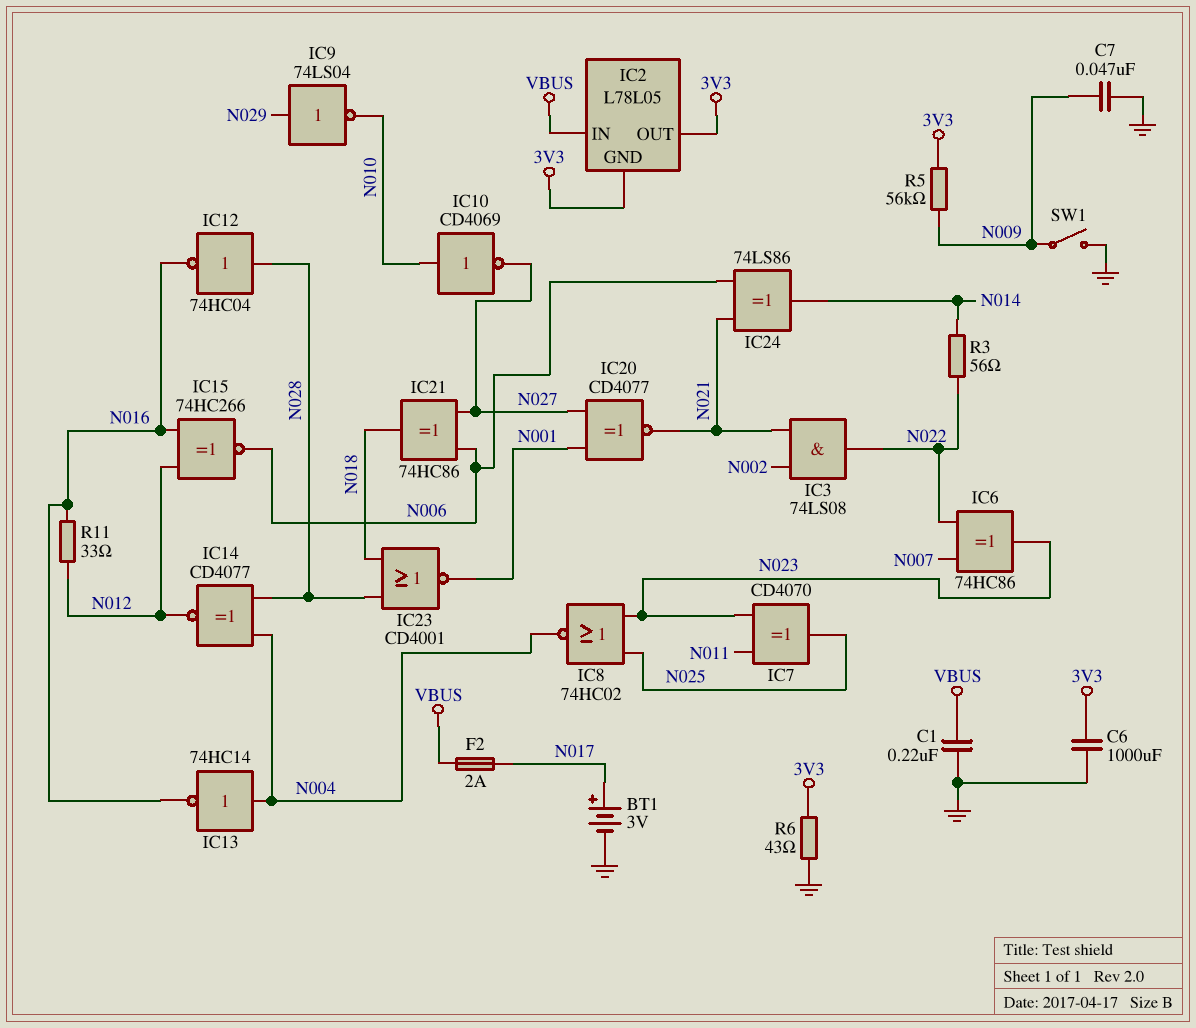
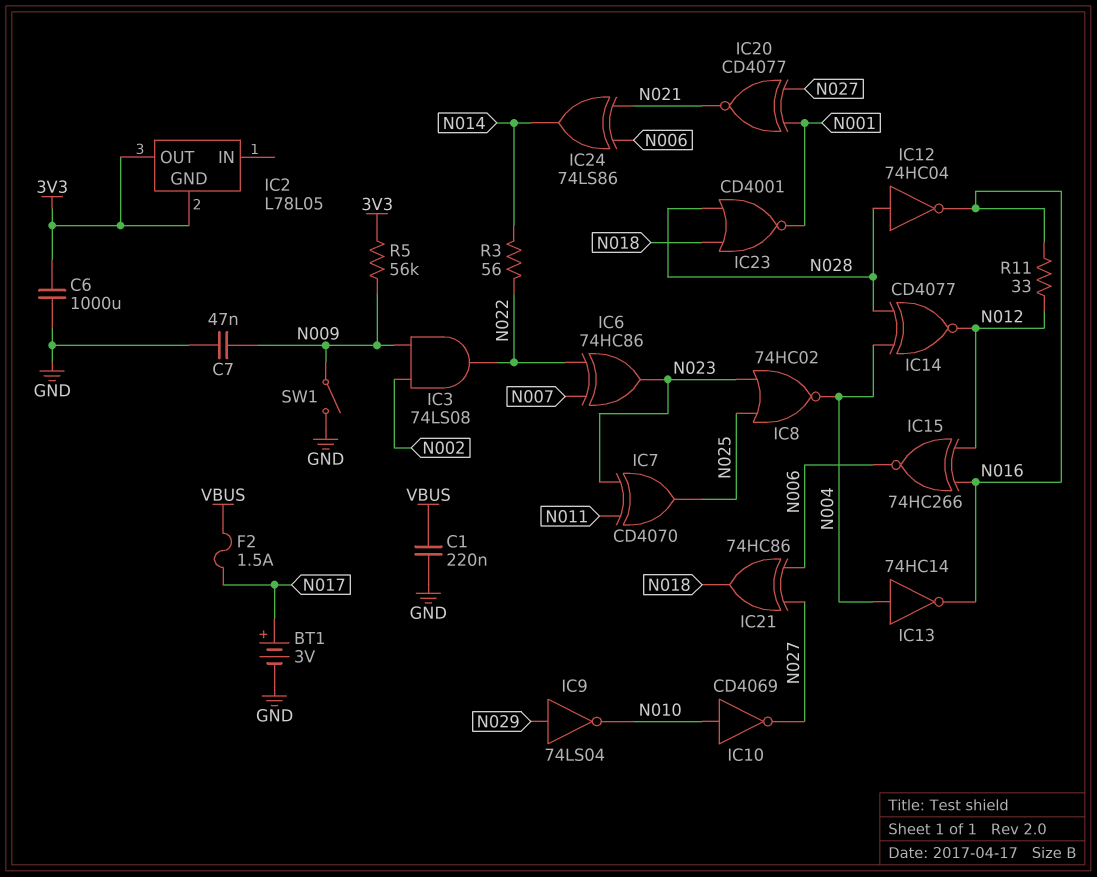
F2: 2A (N017, VBUS) -> 1.5A (N017, VBUS)
IC2 pin IN: VBUS -> none
IC3: AND 74LS08 (in N002, in N021, out N022) -> AND 74LS08 (in N002, in N009, out N022)
R6: 43 (3V3, GND) -> none

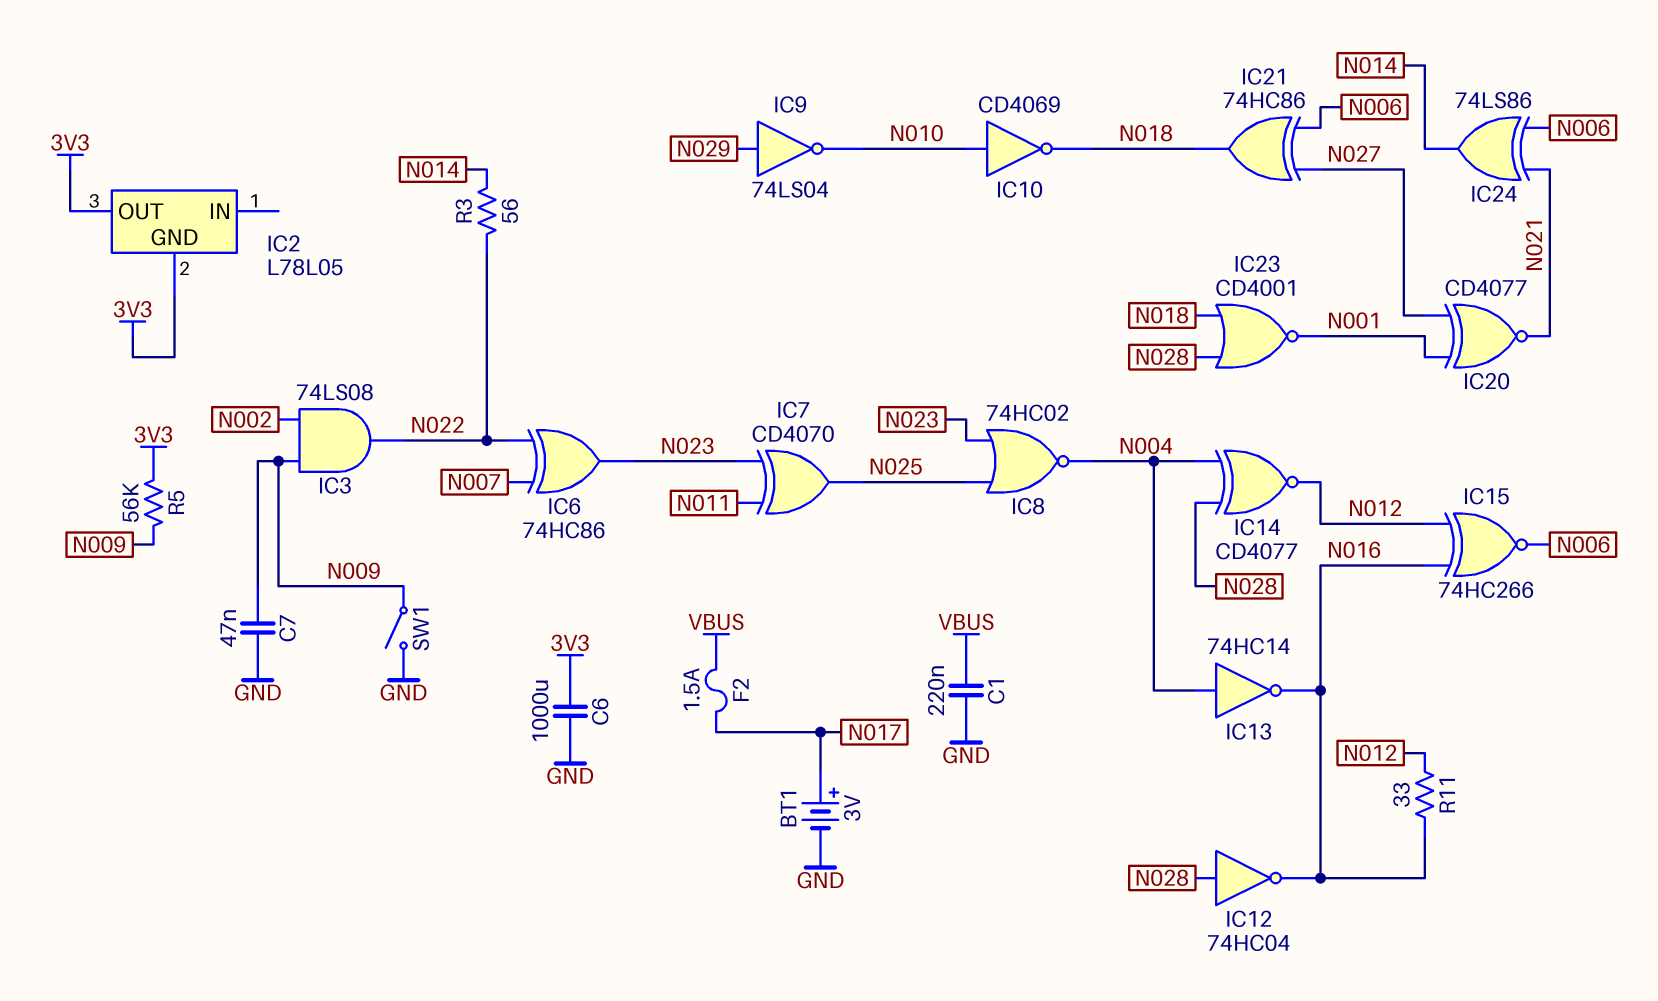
IC10: NOT CD4069 (in N010, out N027) -> NOT CD4069 (in N010, out N018)

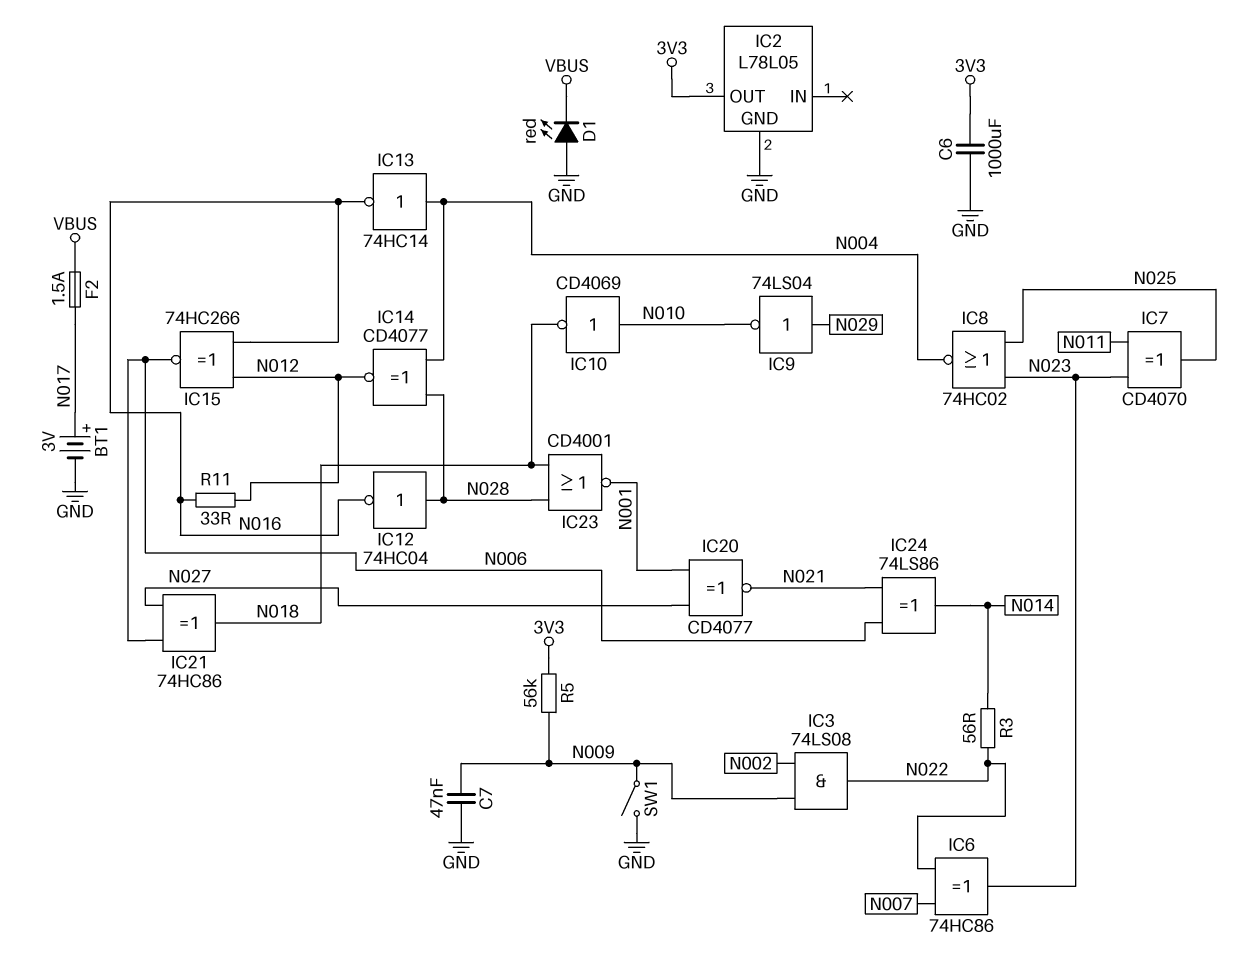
C1: 220nF (GND, VBUS) -> none
D1: none -> LED red (A GND, K VBUS)
IC2 pin GND: 3V3 -> GND

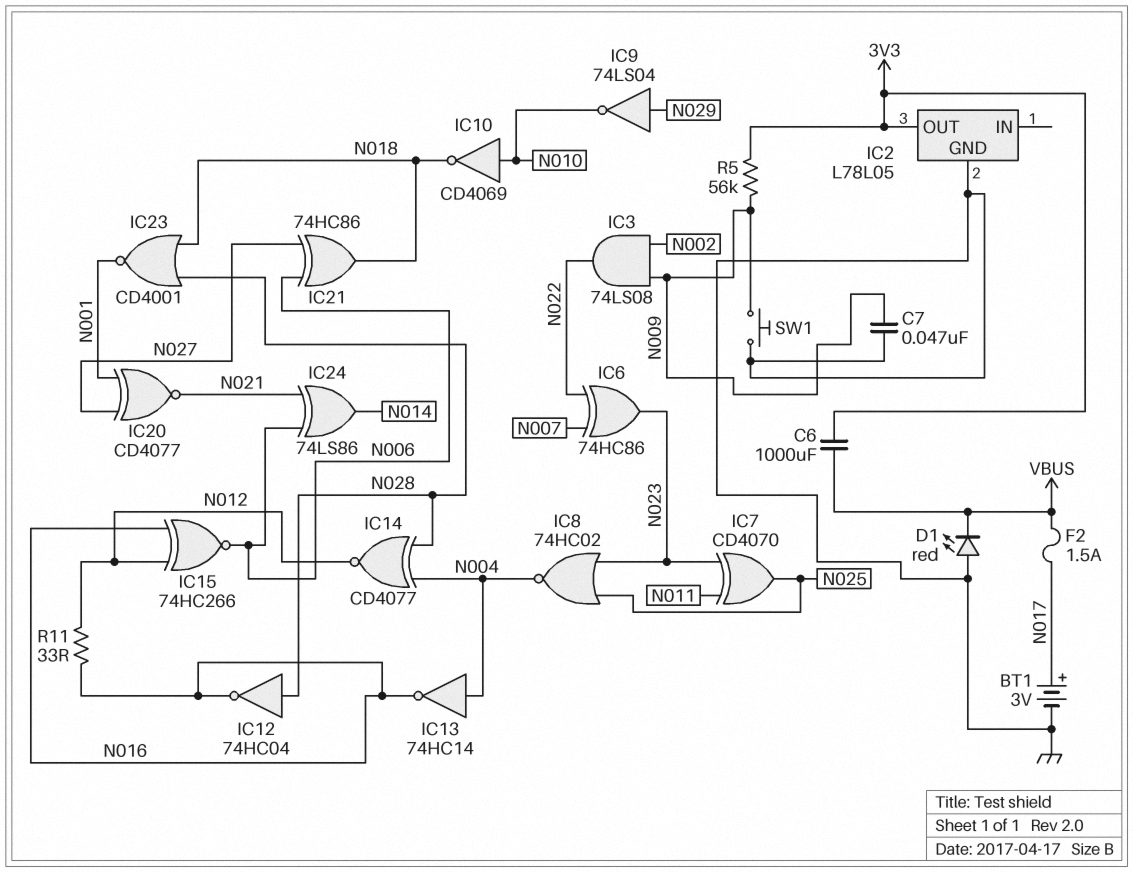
C6: 1000uF (3V3, GND) -> 1000uF (3V3, VBUS)
R3: 56 (N014, N022) -> none
SW1: switch (GND, N009) -> button (GND, N009)

